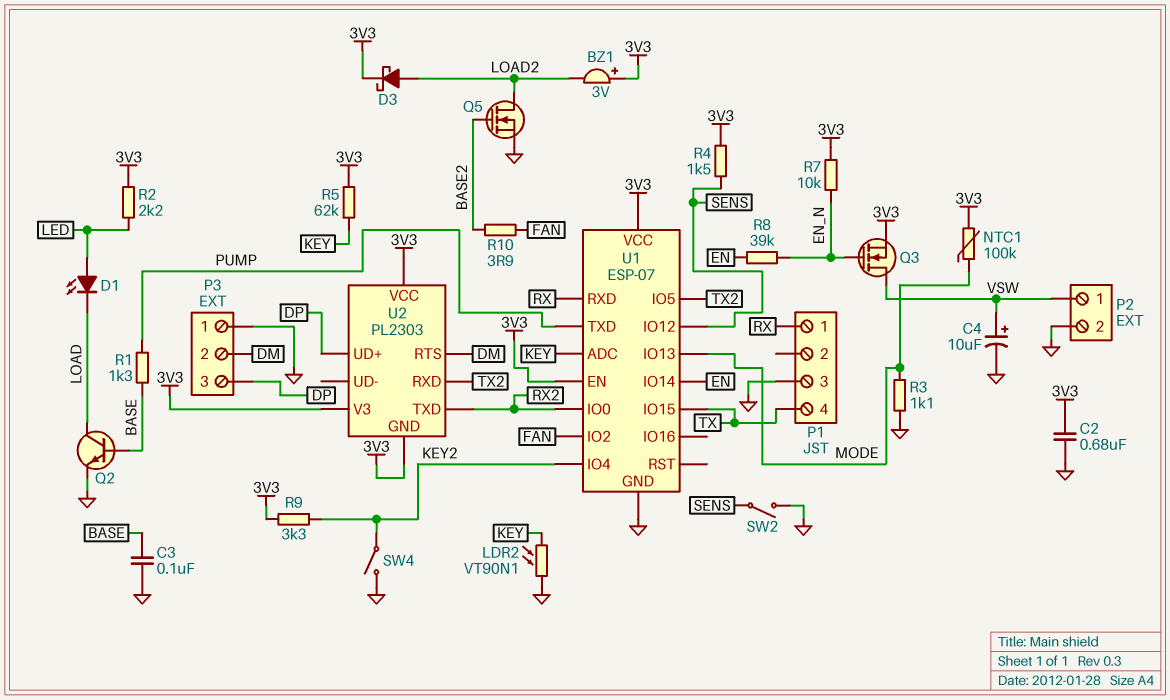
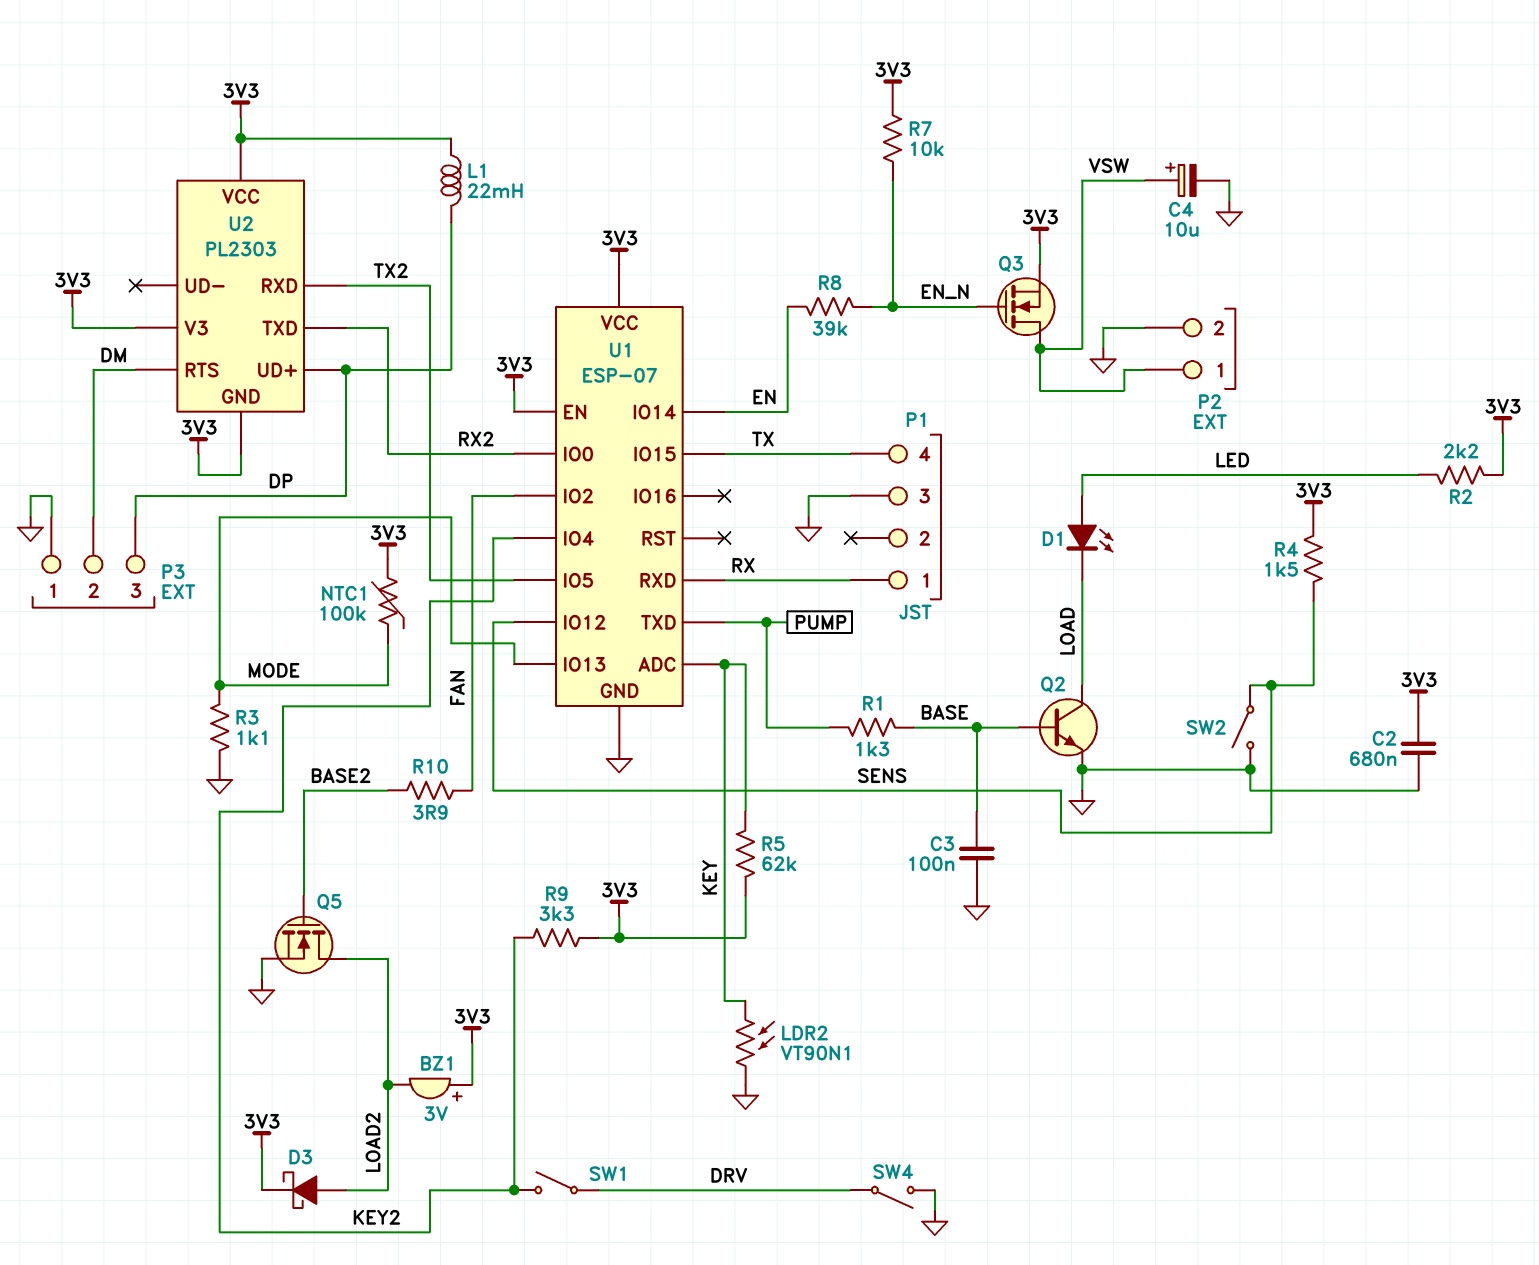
L1: none -> 22mH (3V3, DP)
SW1: none -> switch (DRV, KEY2)
SW4: switch (GND, KEY2) -> switch (DRV, GND)

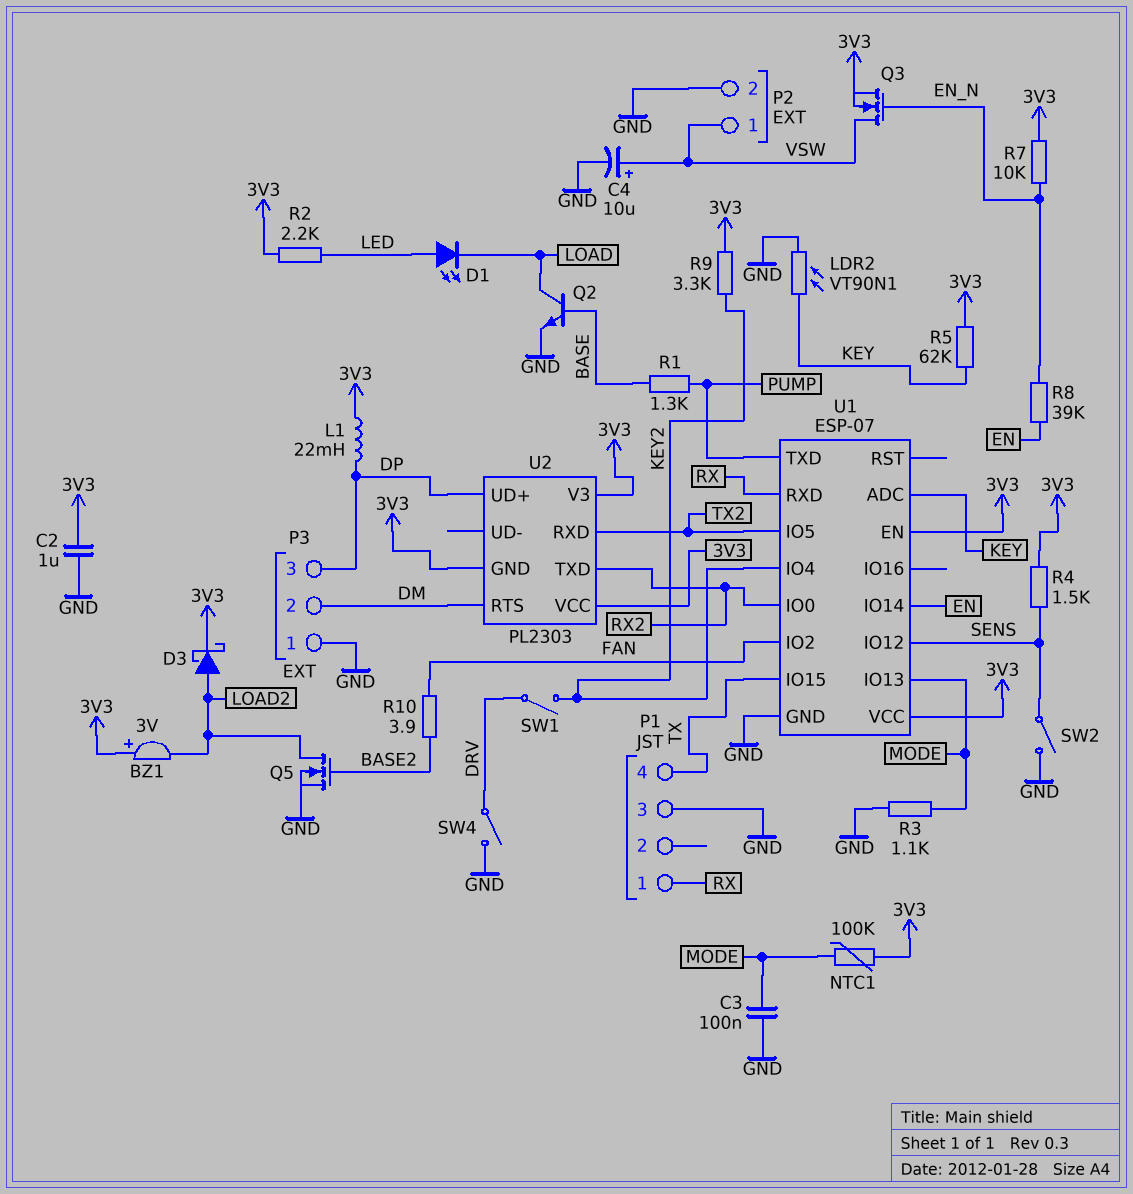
C2: 680nF (3V3, GND) -> 1uF (3V3, GND)
C3: 100nF (BASE, GND) -> 100nF (GND, MODE)

